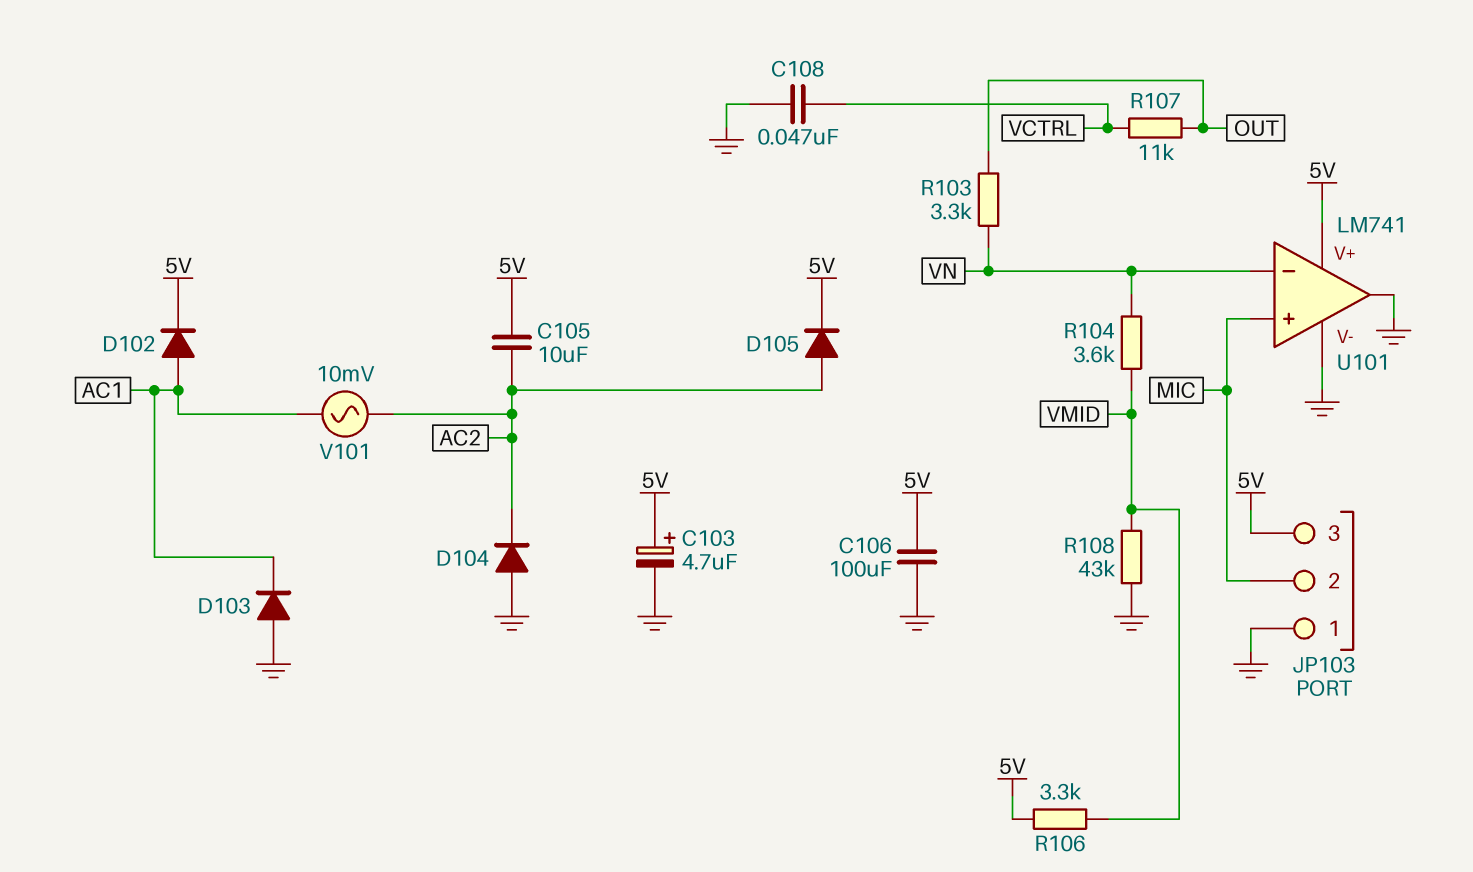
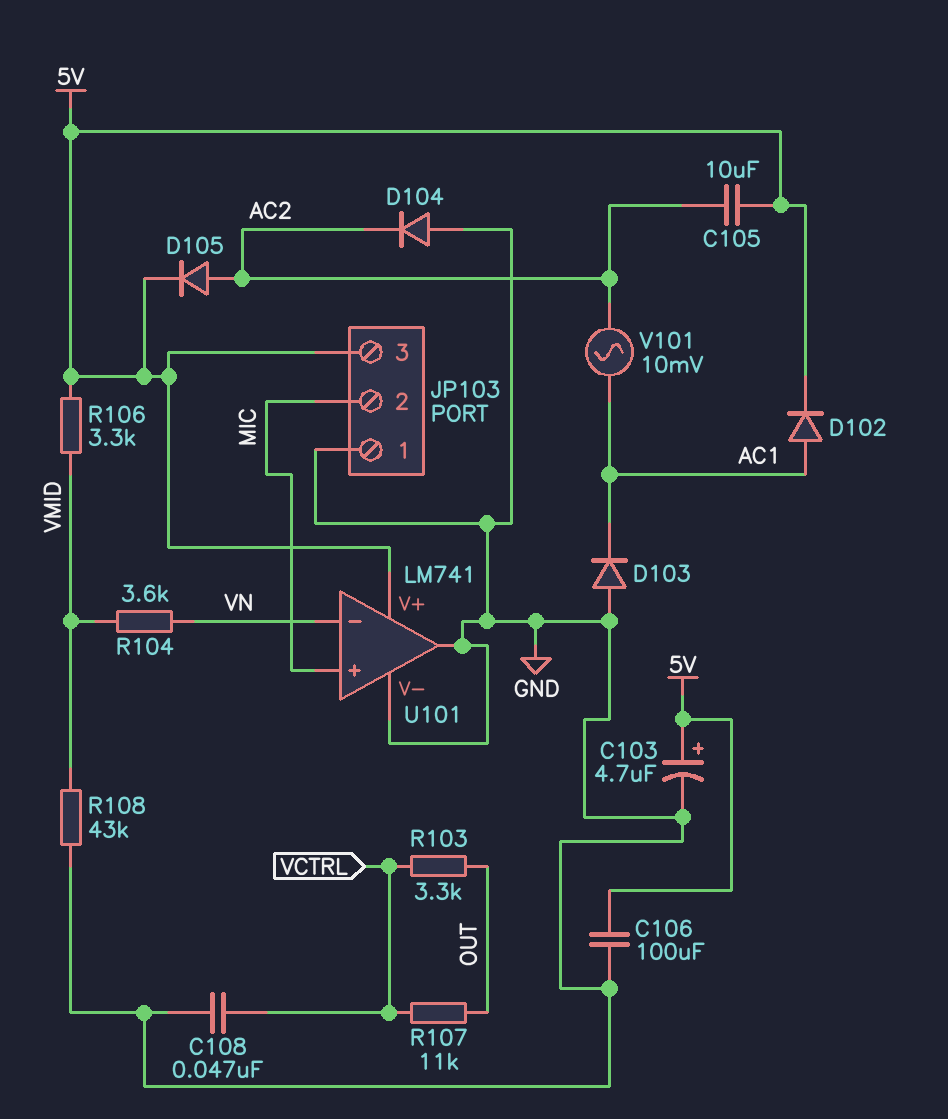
R103: 3.3k (OUT, VN) -> 3.3k (OUT, VCTRL)

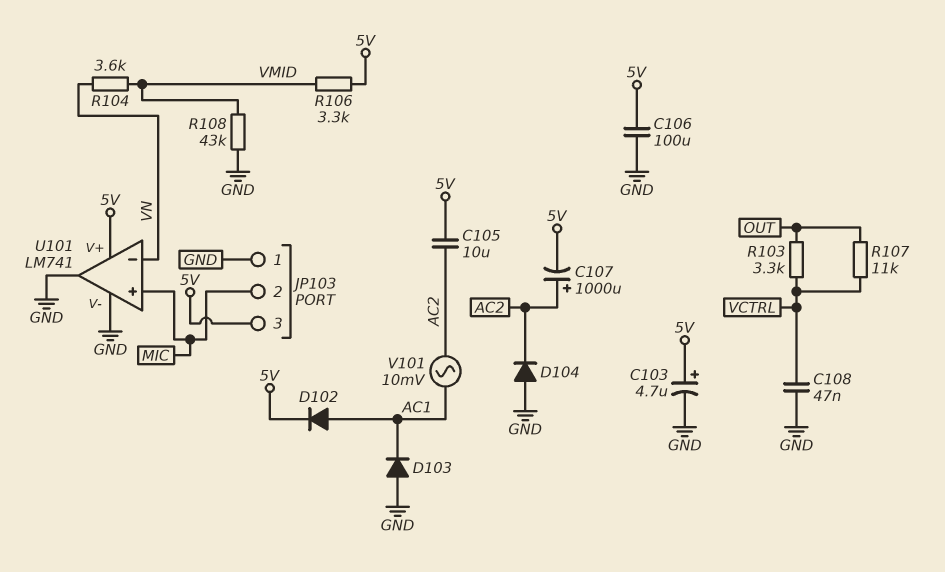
C107: none -> 1000uF (plus AC2, minus 5V)
D105: diode (A AC2, K 5V) -> none

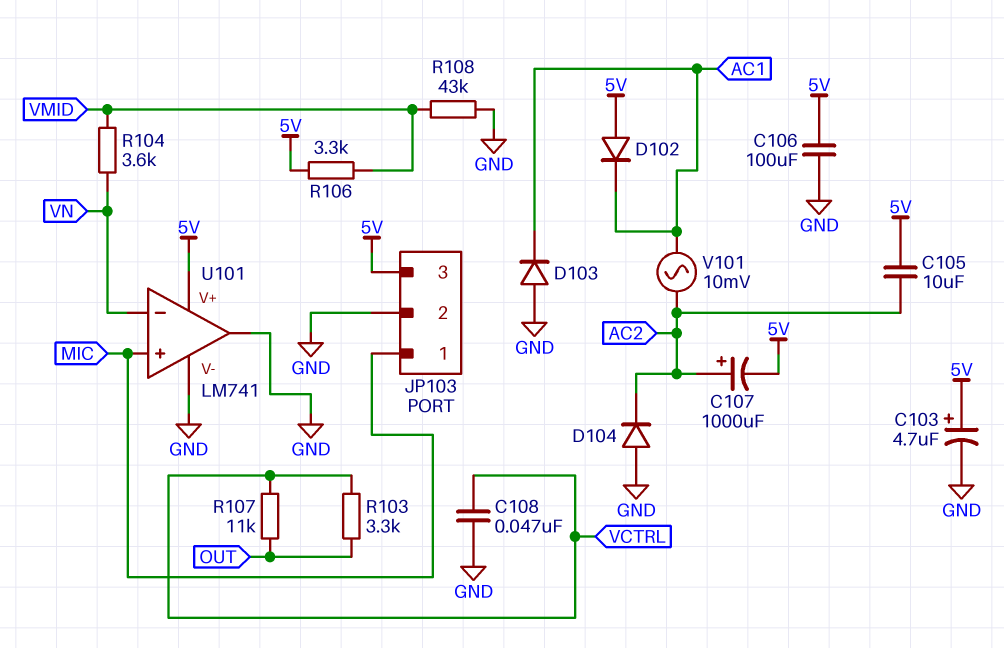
D102: diode (A AC1, K 5V) -> diode (A 5V, K AC1)
JP103 pin 1: GND -> MIC
JP103 pin 2: MIC -> GND

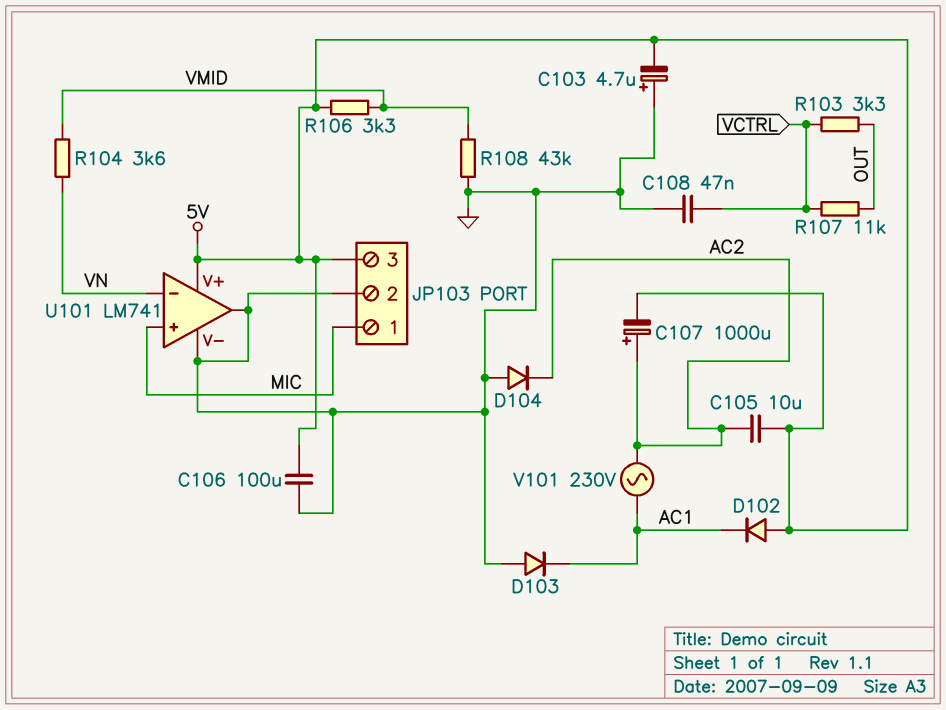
C103: 4.7uF (plus 5V, minus GND) -> 4.7uF (plus GND, minus 5V)
V101: AC 10mV (AC1, AC2) -> AC 230V (AC1, AC2)

